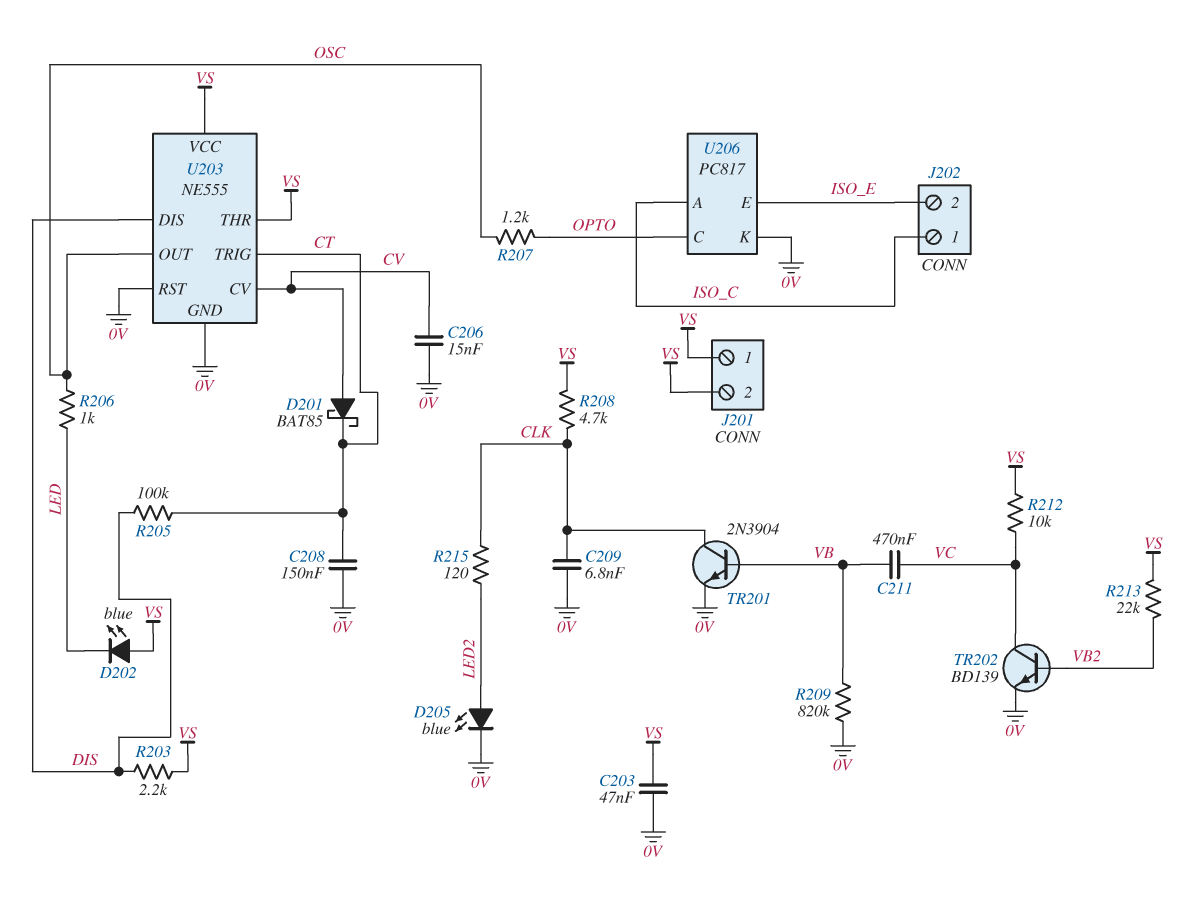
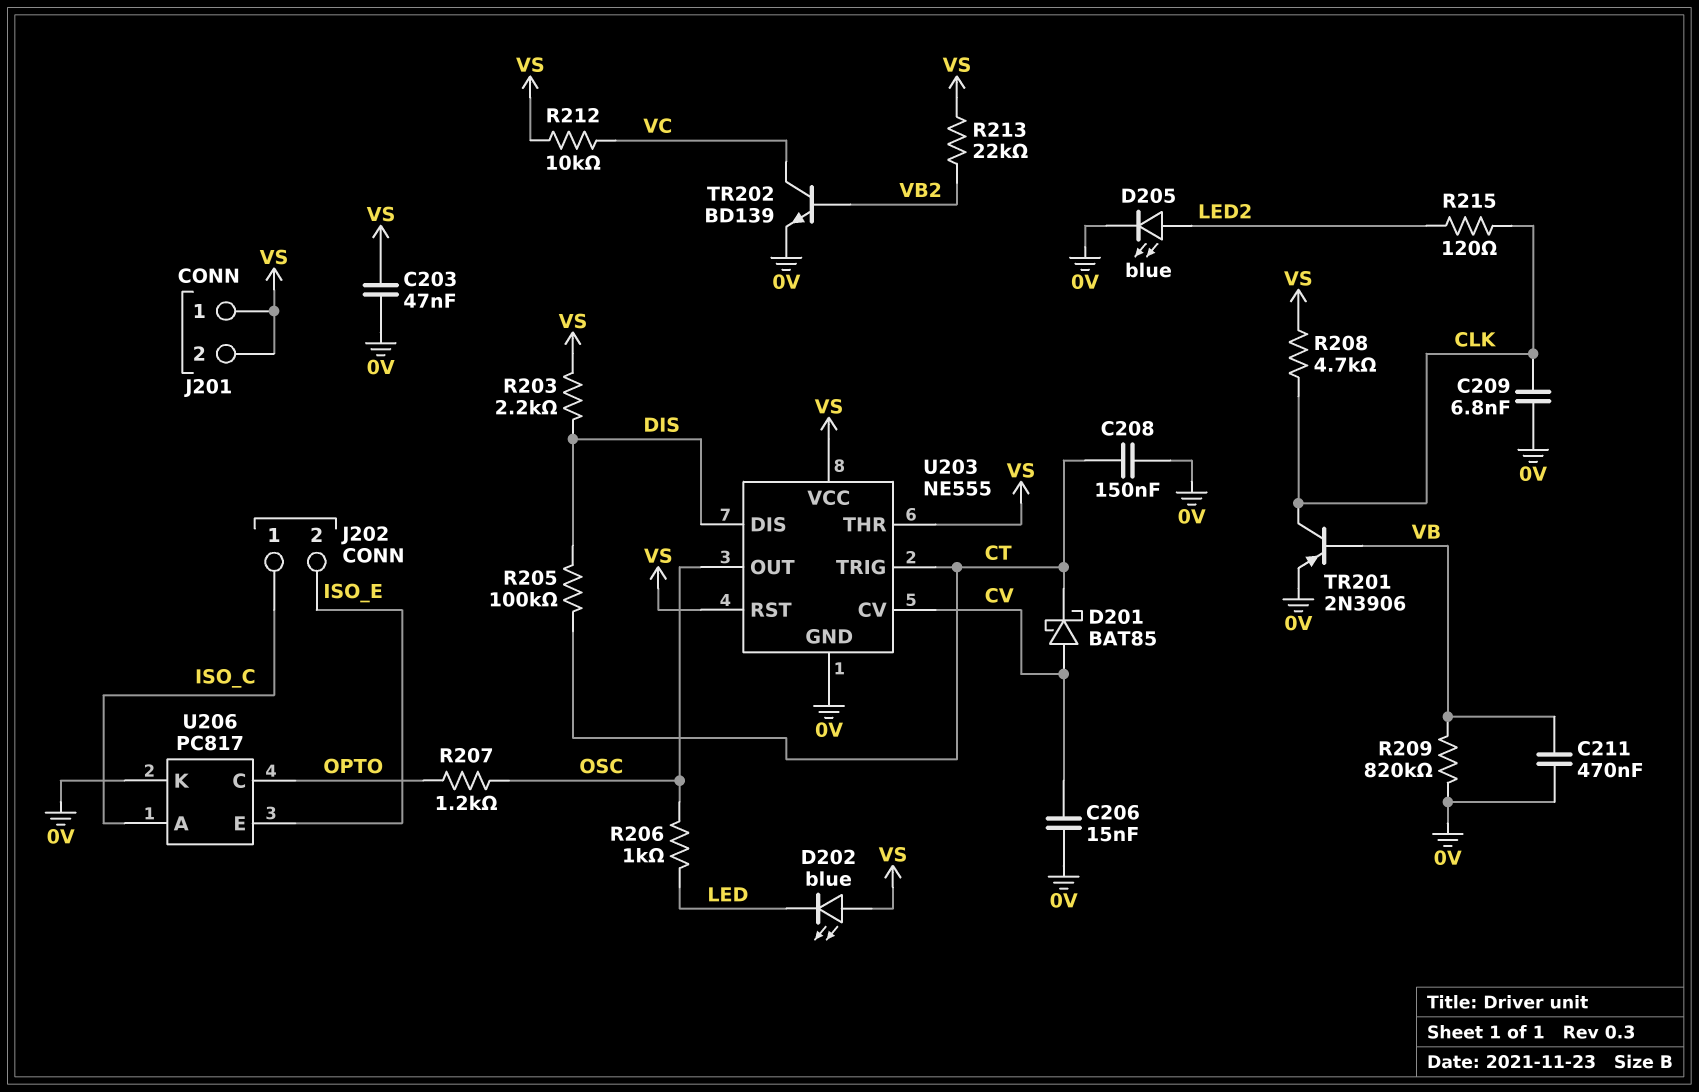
C211: 470nF (VB, VC) -> 470nF (0V, VB)
TR201: NPN 2N3904 (B VB, C CLK, E 0V) -> PNP 2N3906 (B VB, C CLK, E 0V)
U203 pin RST: 0V -> VS

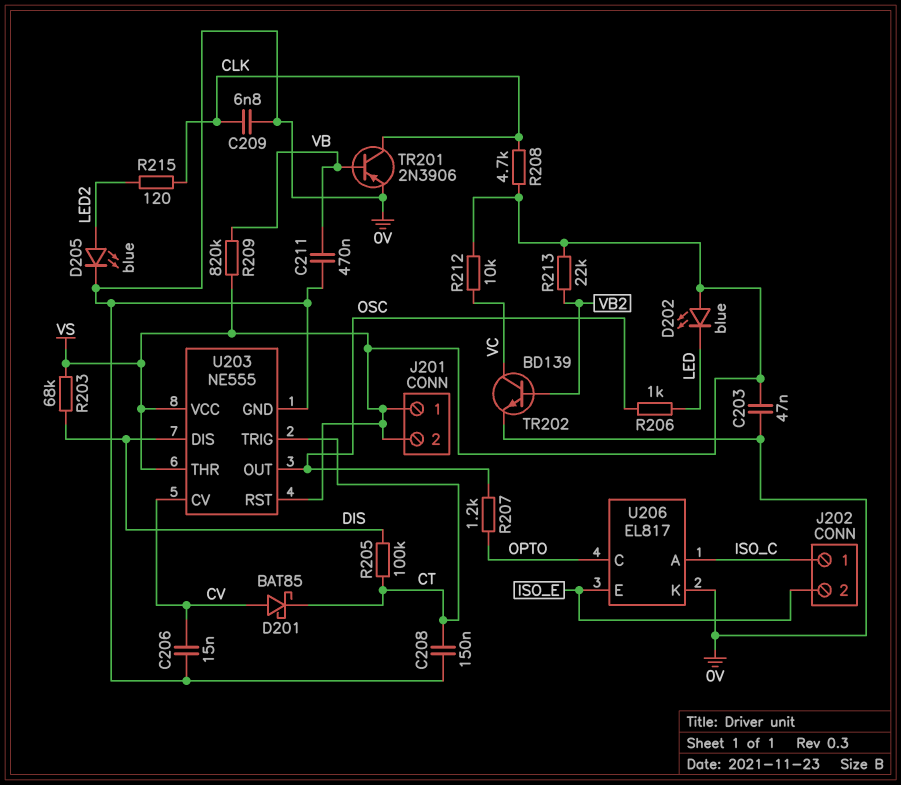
R203: 2.2k (DIS, VS) -> 68k (DIS, VS)
R209: 820k (0V, VB) -> 820k (VB, VS)
U206: PC817 -> EL817

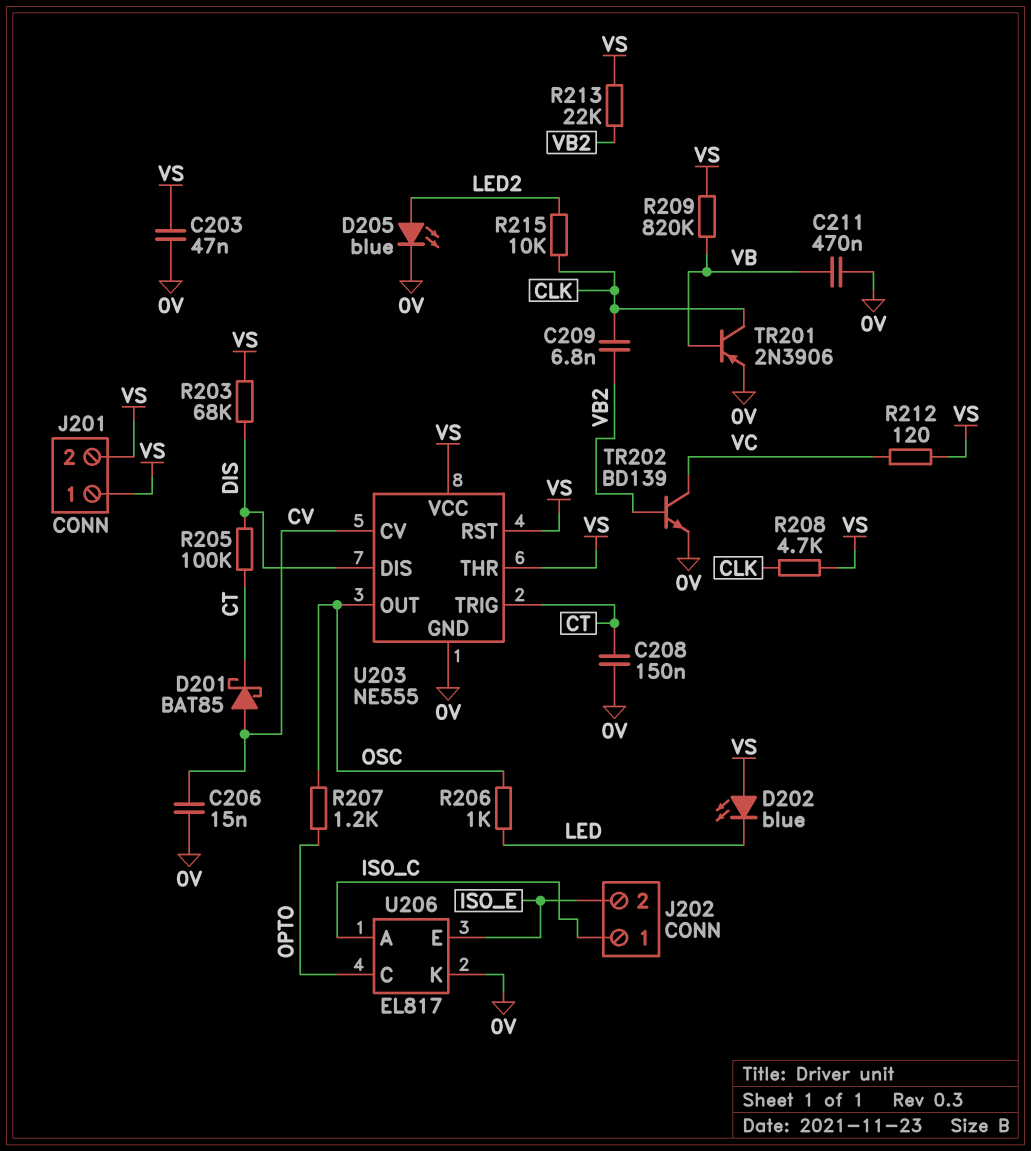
C209: 6.8nF (0V, CLK) -> 6.8nF (CLK, VB2)
R212: 10k (VC, VS) -> 120 (VC, VS)
R215: 120 (CLK, LED2) -> 10k (CLK, LED2)

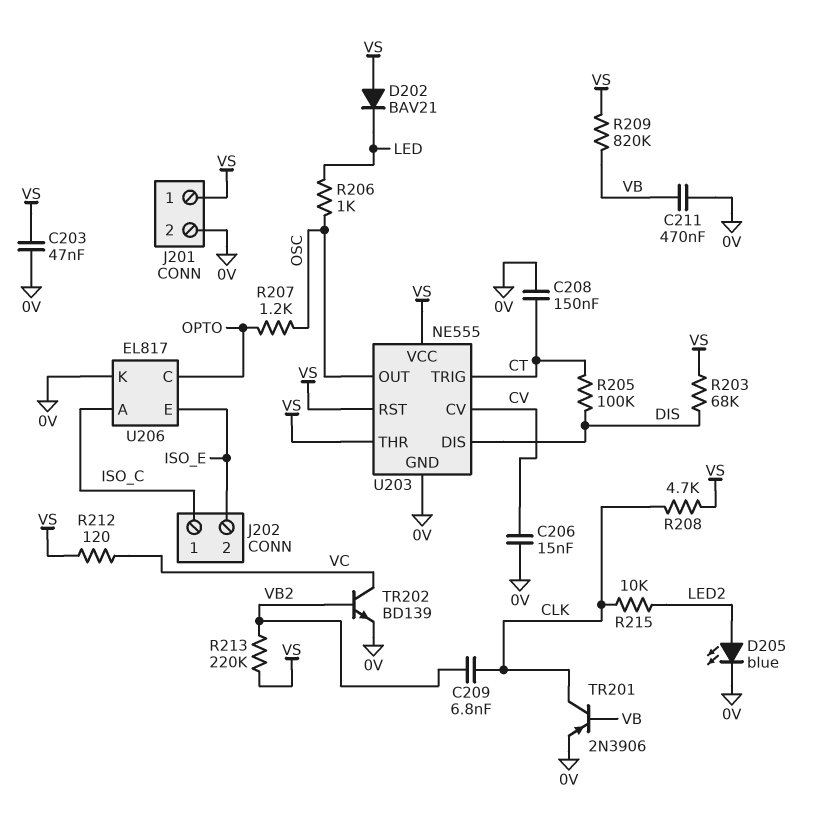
D201: schottky BAT85 (A CV, K CT) -> none
D202: LED blue (A VS, K LED) -> diode BAV21 (A VS, K LED)
J201 pin 2: VS -> 0V
R213: 22k (VB2, VS) -> 220k (VB2, VS)

